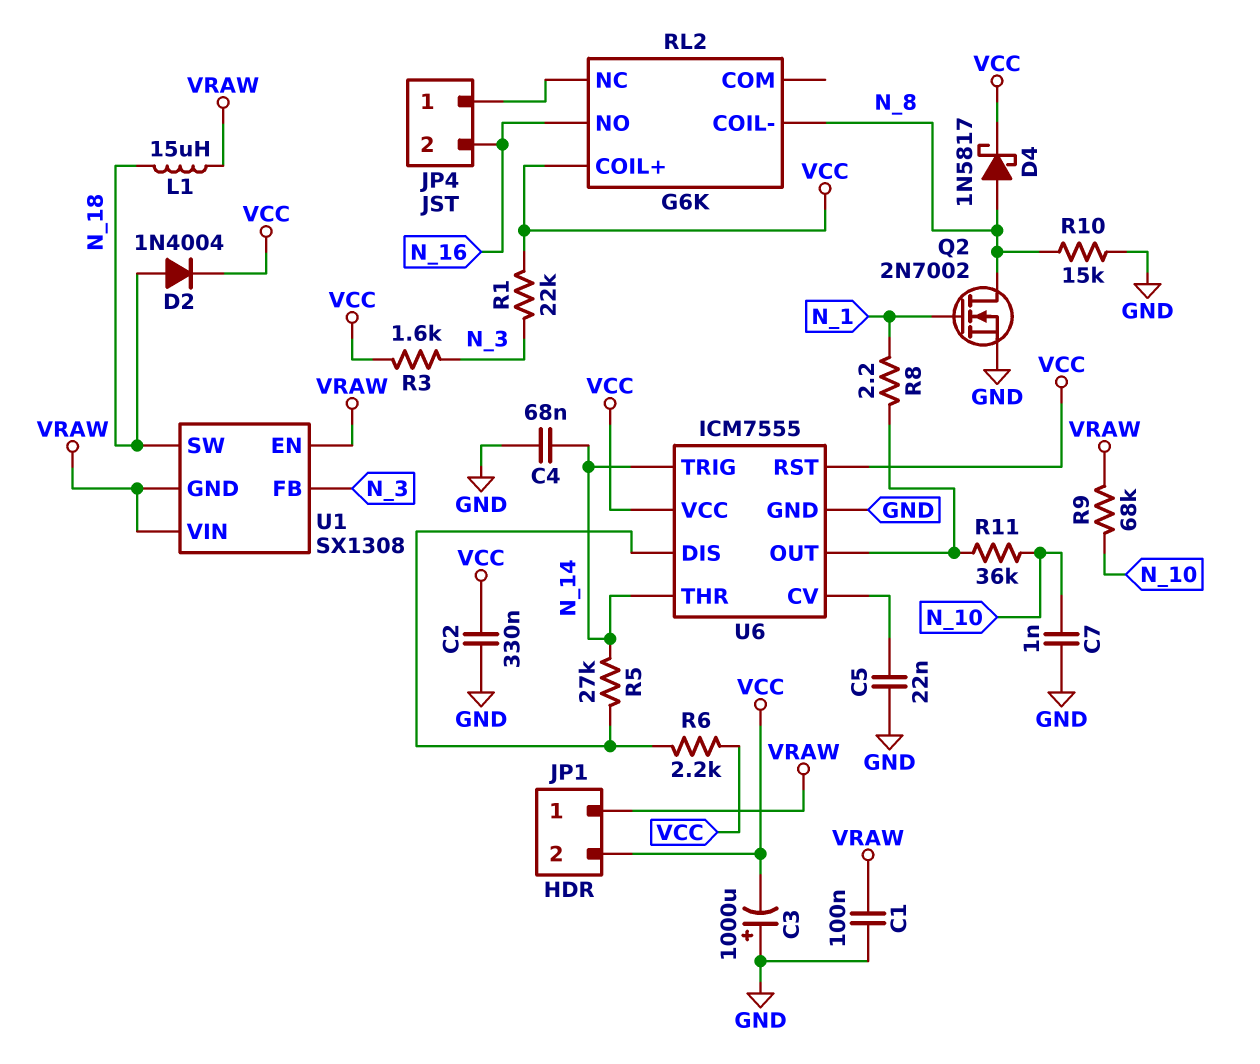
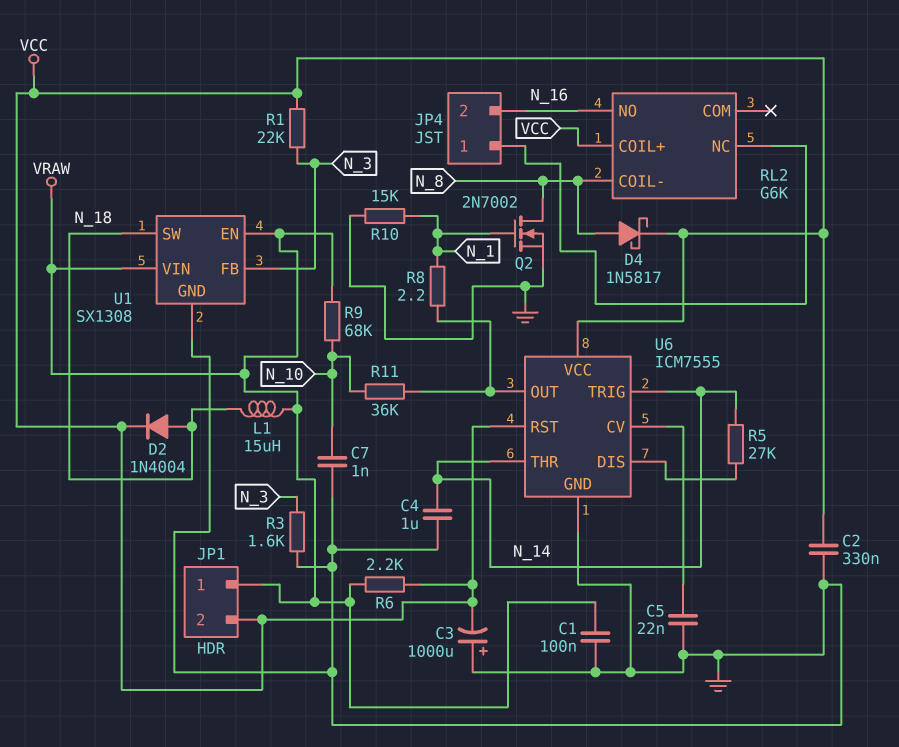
C4: 68nF (GND, N_14) -> 1uF (GND, N_14)
R3: 1.6k (N_3, VCC) -> 1.6k (GND, N_3)
R6: 2.2k (U6/DIS, VCC) -> 2.2k (VCC, VRAW)
R10: 15k (GND, N_8) -> 15k (GND, N_1)
U1 pin GND: VRAW -> GND

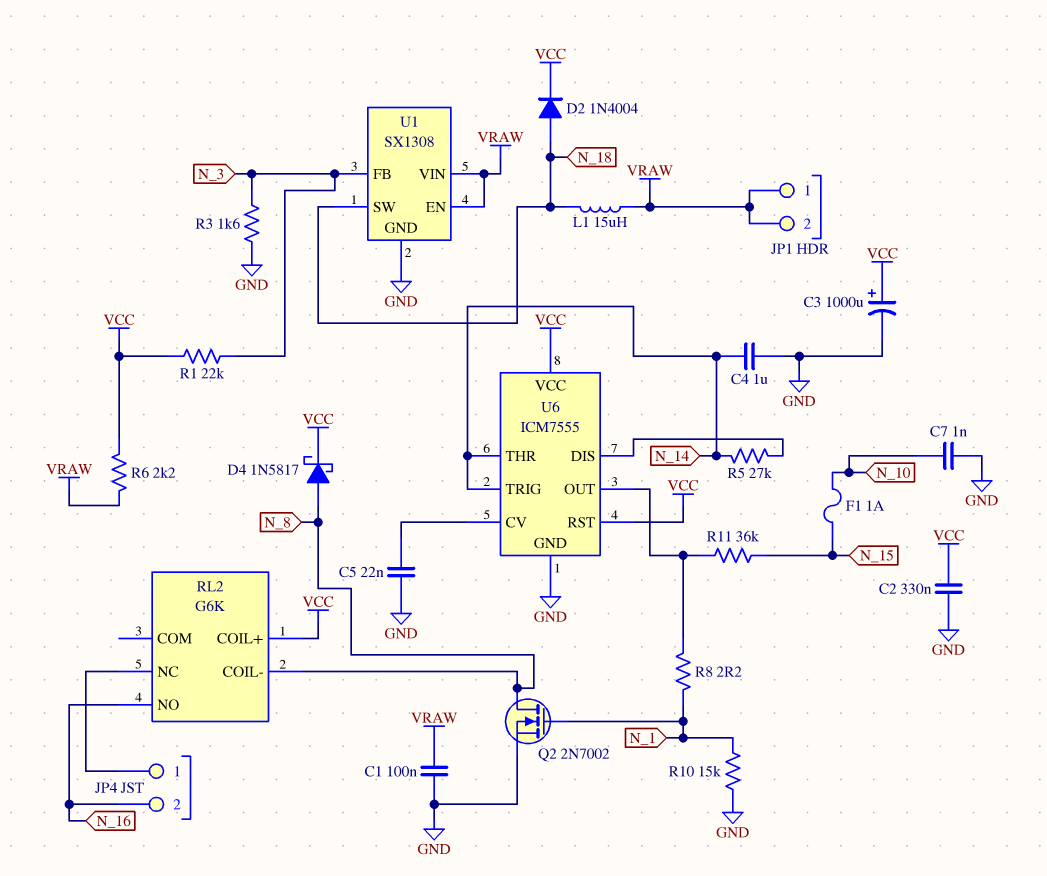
C3: 1000uF (plus GND, minus VCC) -> 1000uF (plus VCC, minus GND)
F1: none -> 1A (N_10, N_15)
JP1 pin 2: VCC -> VRAW
R9: 68k (N_10, VRAW) -> none
R11: 36k (N_10, U6/OUT) -> 36k (N_15, U6/OUT)

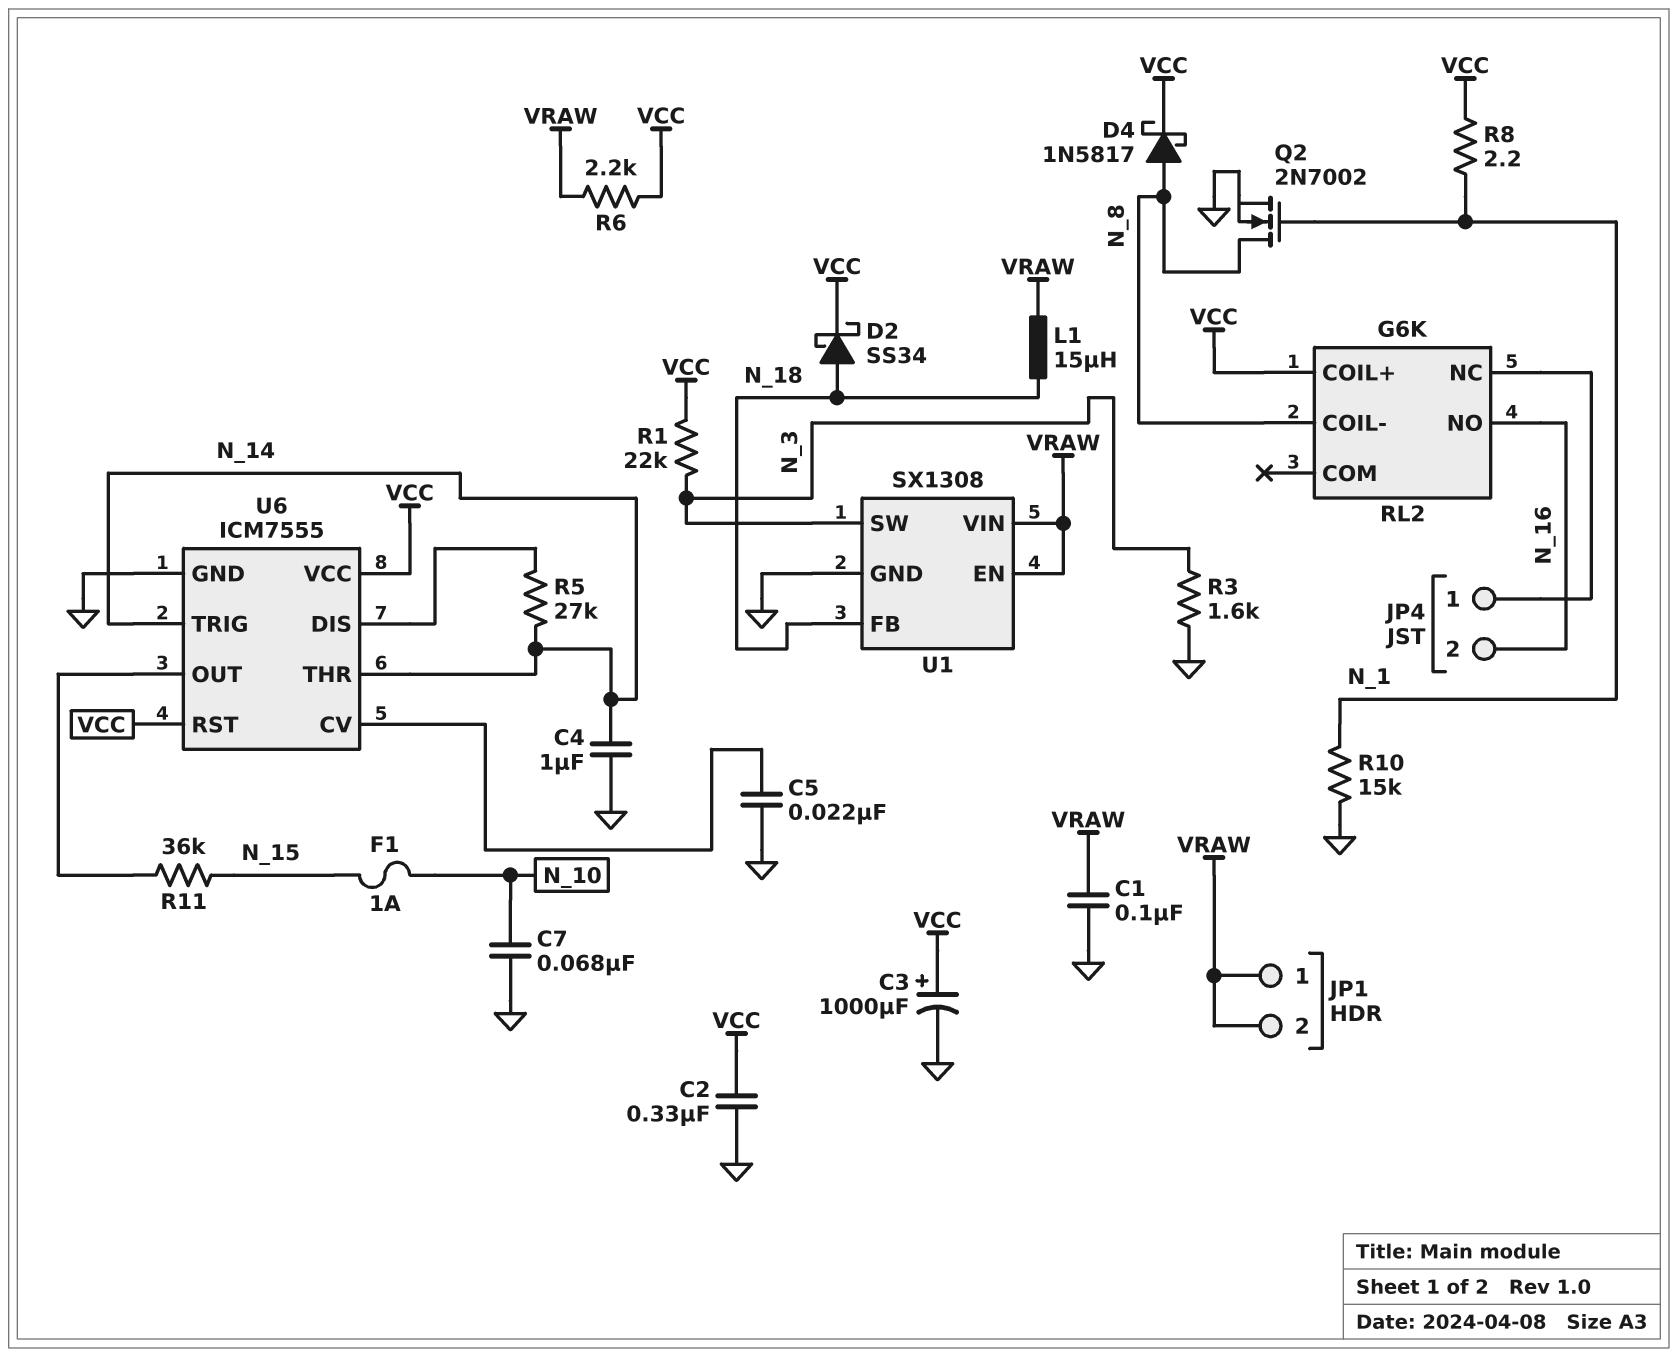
C7: 1nF (GND, N_10) -> 68nF (GND, N_10)
D2: diode 1N4004 (A N_18, K VCC) -> schottky SS34 (A N_18, K VCC)
R8: 2.2 (N_1, U6/OUT) -> 2.2 (N_1, VCC)
U1 pin FB: N_3 -> N_18
U1 pin SW: N_18 -> N_3

